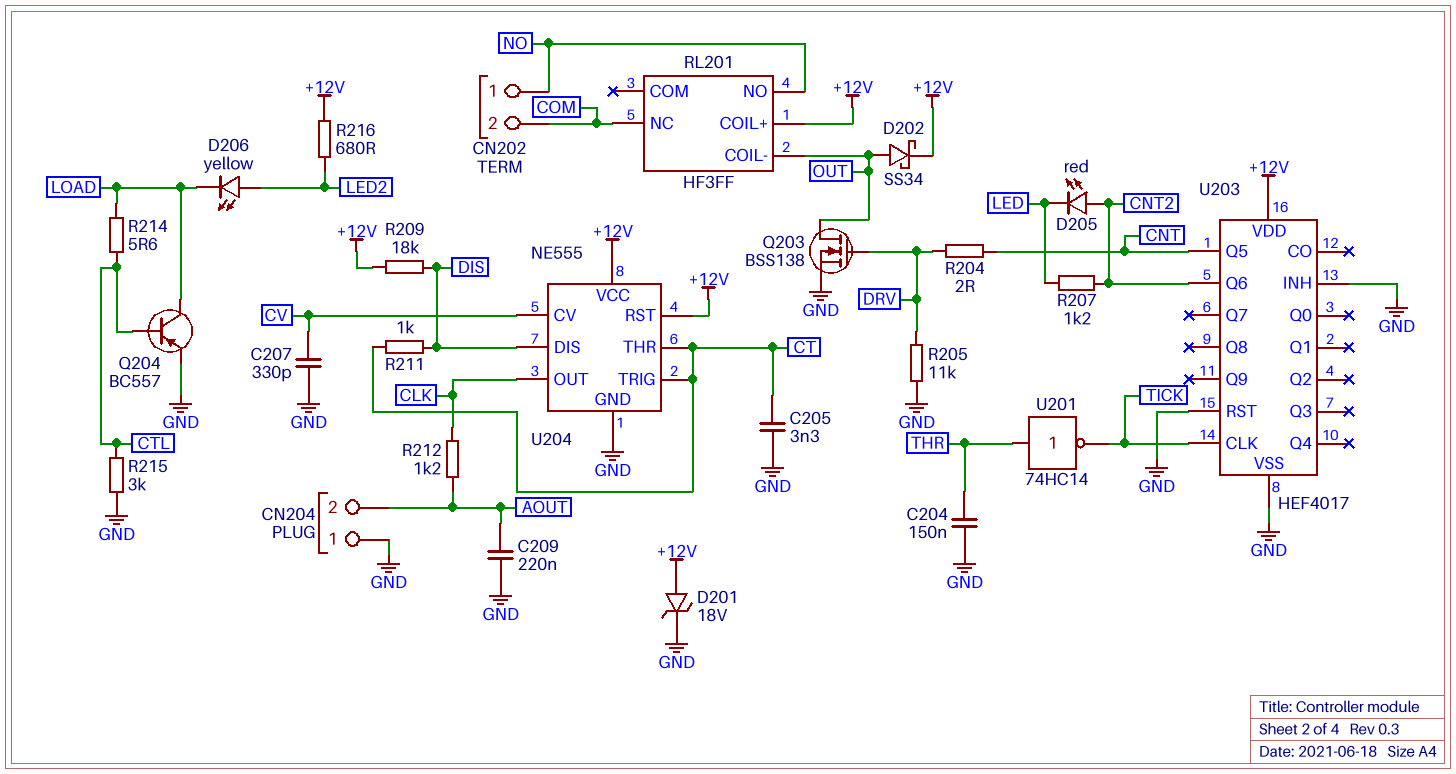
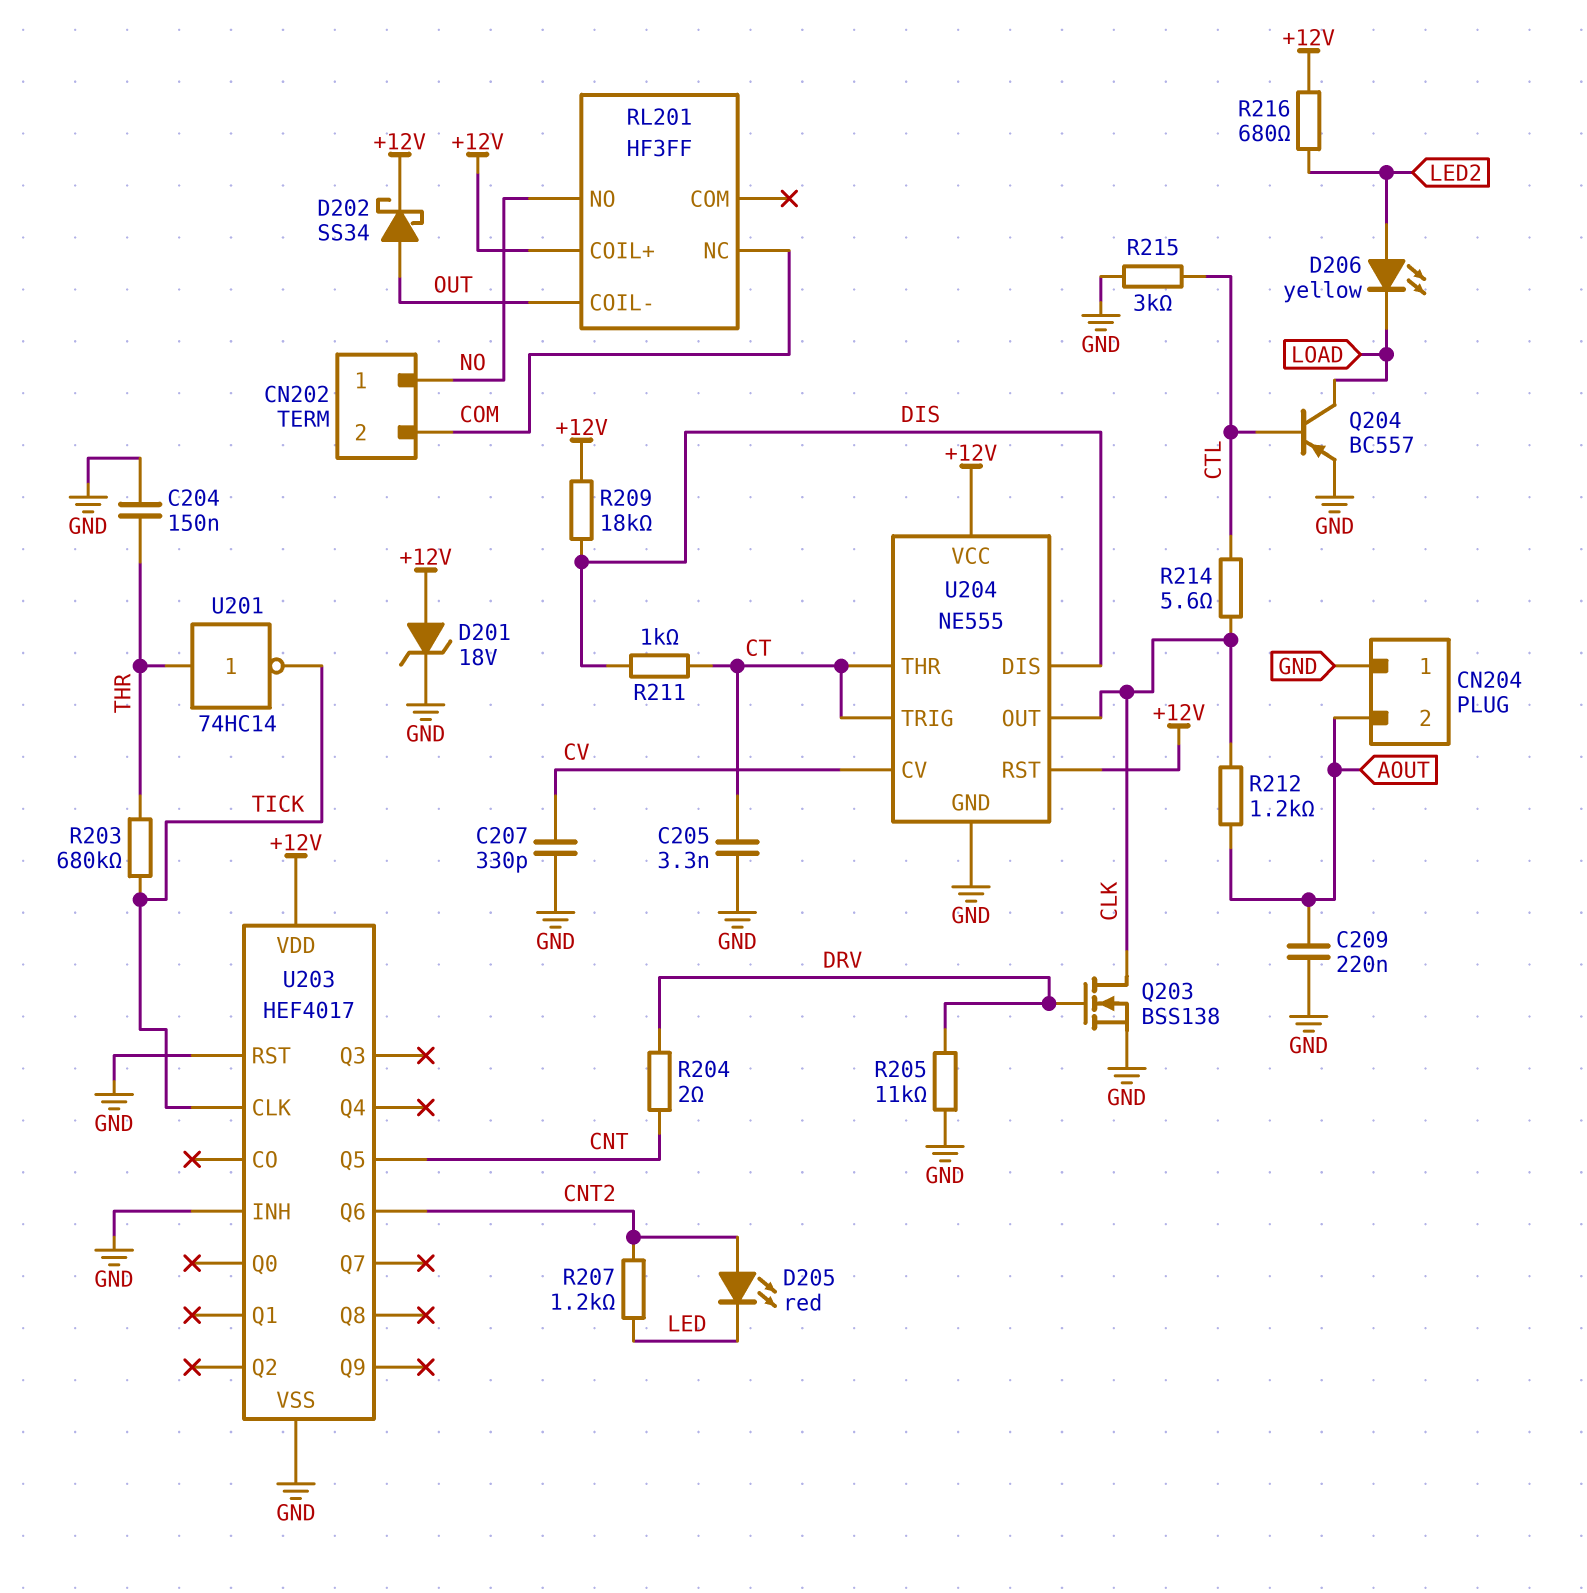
Q203: NMOS BSS138 (G DRV, D OUT, S GND) -> NMOS BSS138 (G DRV, D CLK, S GND)
R203: none -> 680k (THR, TICK)
R214: 5.6 (CTL, LOAD) -> 5.6 (CLK, CTL)

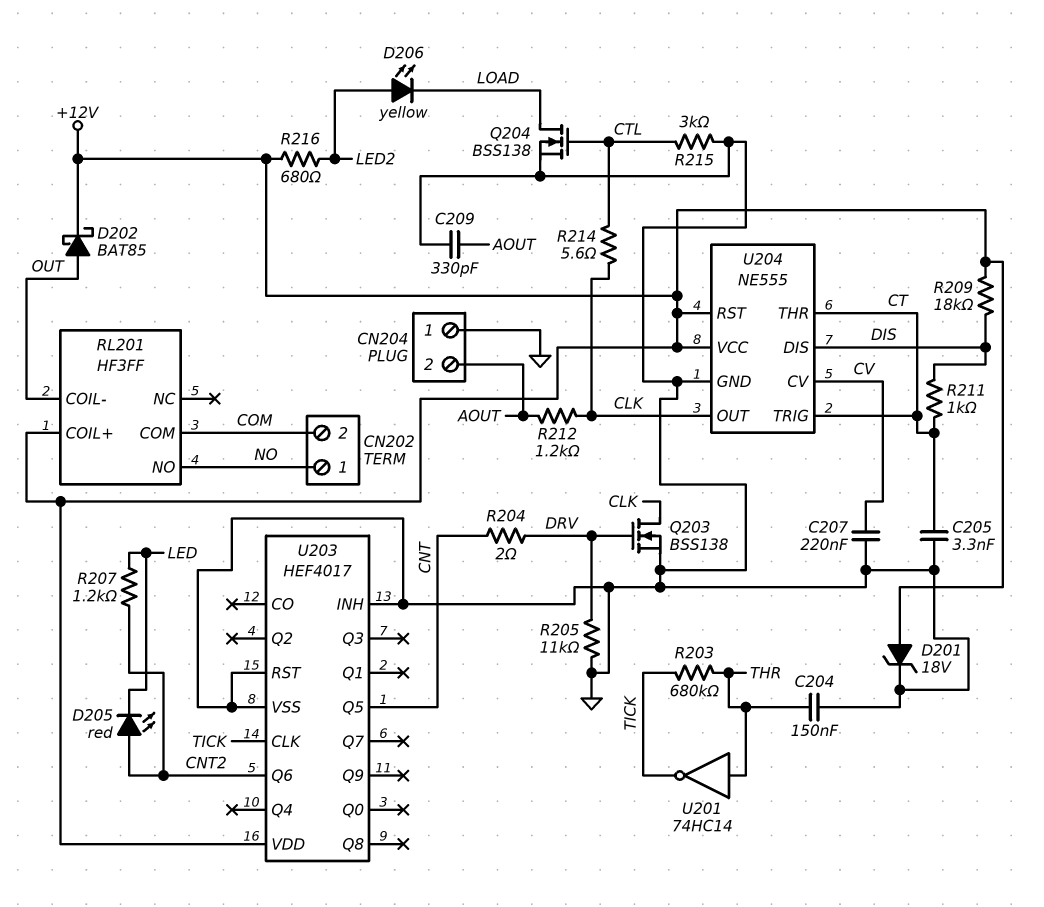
C207: 330pF (CV, GND) -> 220nF (CV, GND)
C209: 220nF (AOUT, GND) -> 330pF (AOUT, GND)
D202: schottky SS34 (A OUT, K +12V) -> schottky BAT85 (A OUT, K +12V)
Q204: PNP BC557 (B CTL, C LOAD, E GND) -> NMOS BSS138 (G CTL, D LOAD, S GND)
RL201 pin COM: none -> COM
RL201 pin NC: COM -> none

